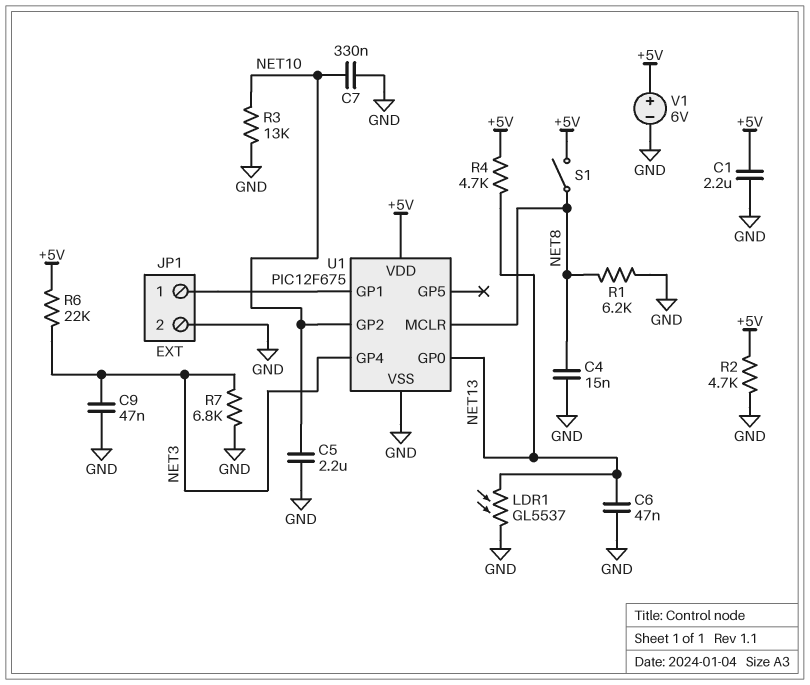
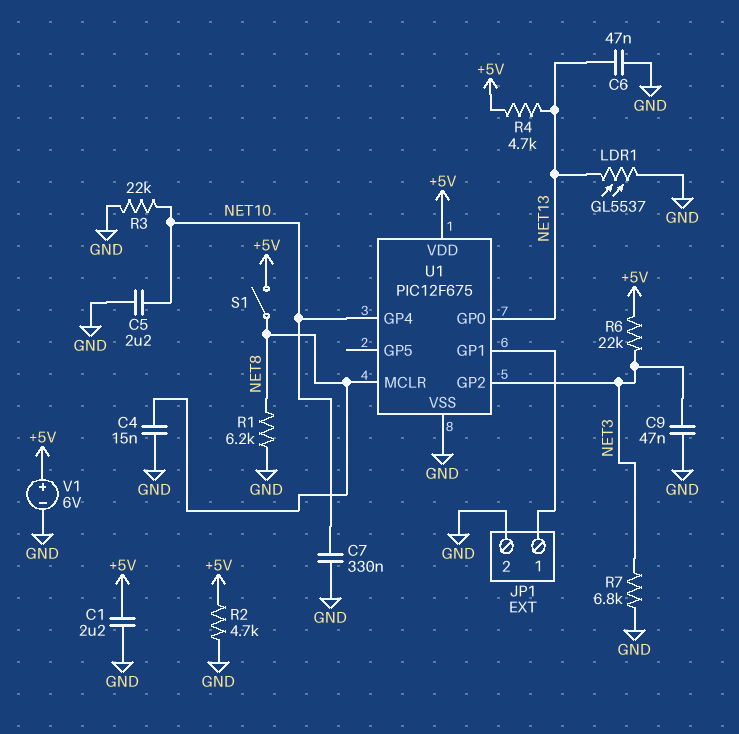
R3: 13k (GND, NET10) -> 22k (GND, NET10)
U1 pin GP2: NET10 -> NET3
U1 pin GP4: NET3 -> NET10

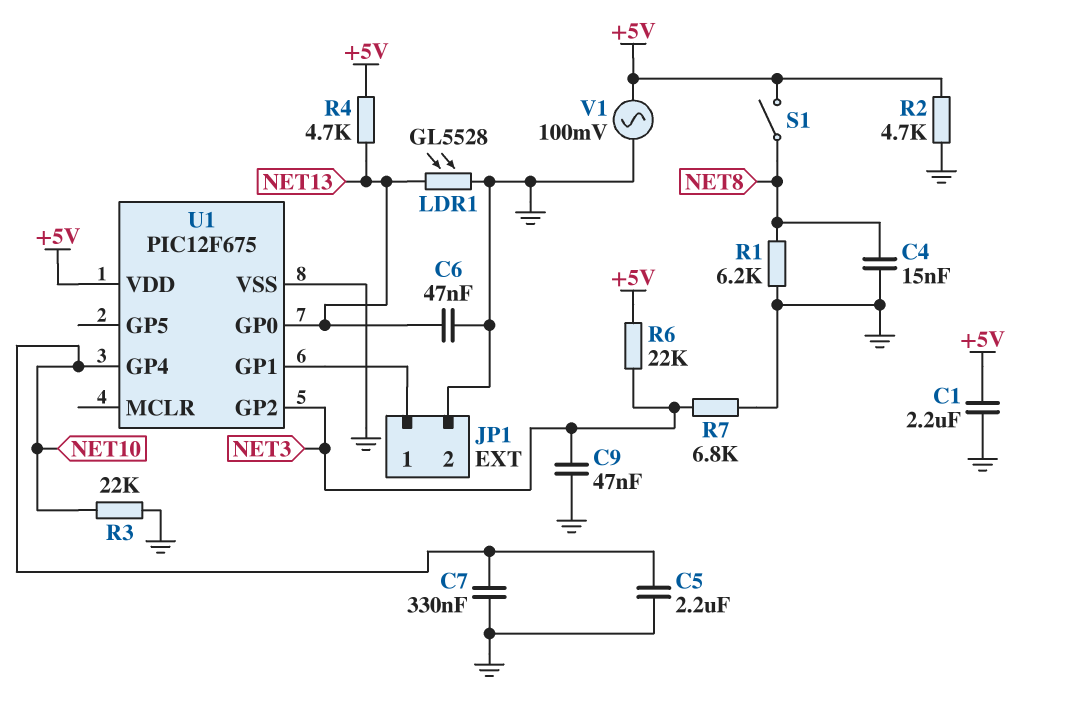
LDR1: GL5537 (GND, NET13) -> GL5528 (GND, NET13)
U1 pin MCLR: NET8 -> none
V1: 6V (plus +5V, minus GND) -> AC 100mV (+5V, GND)

